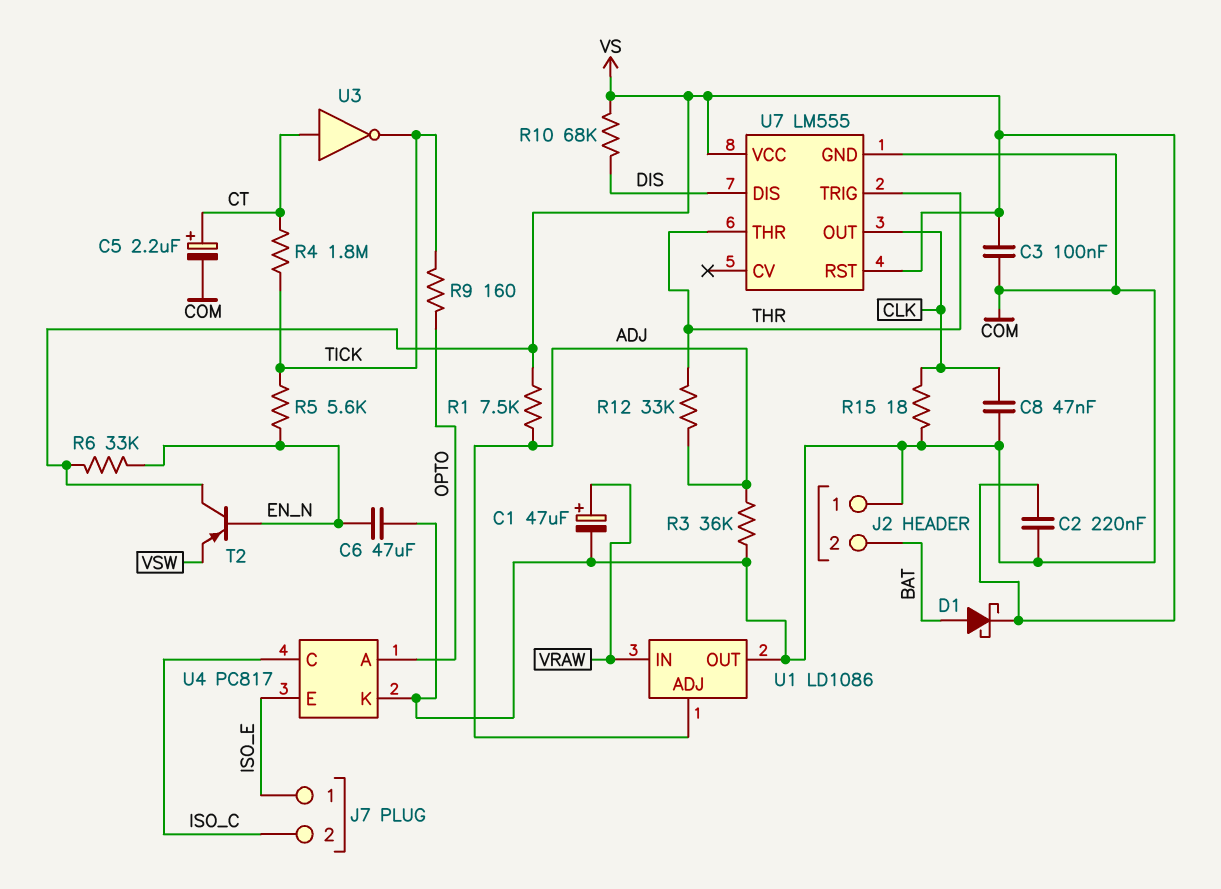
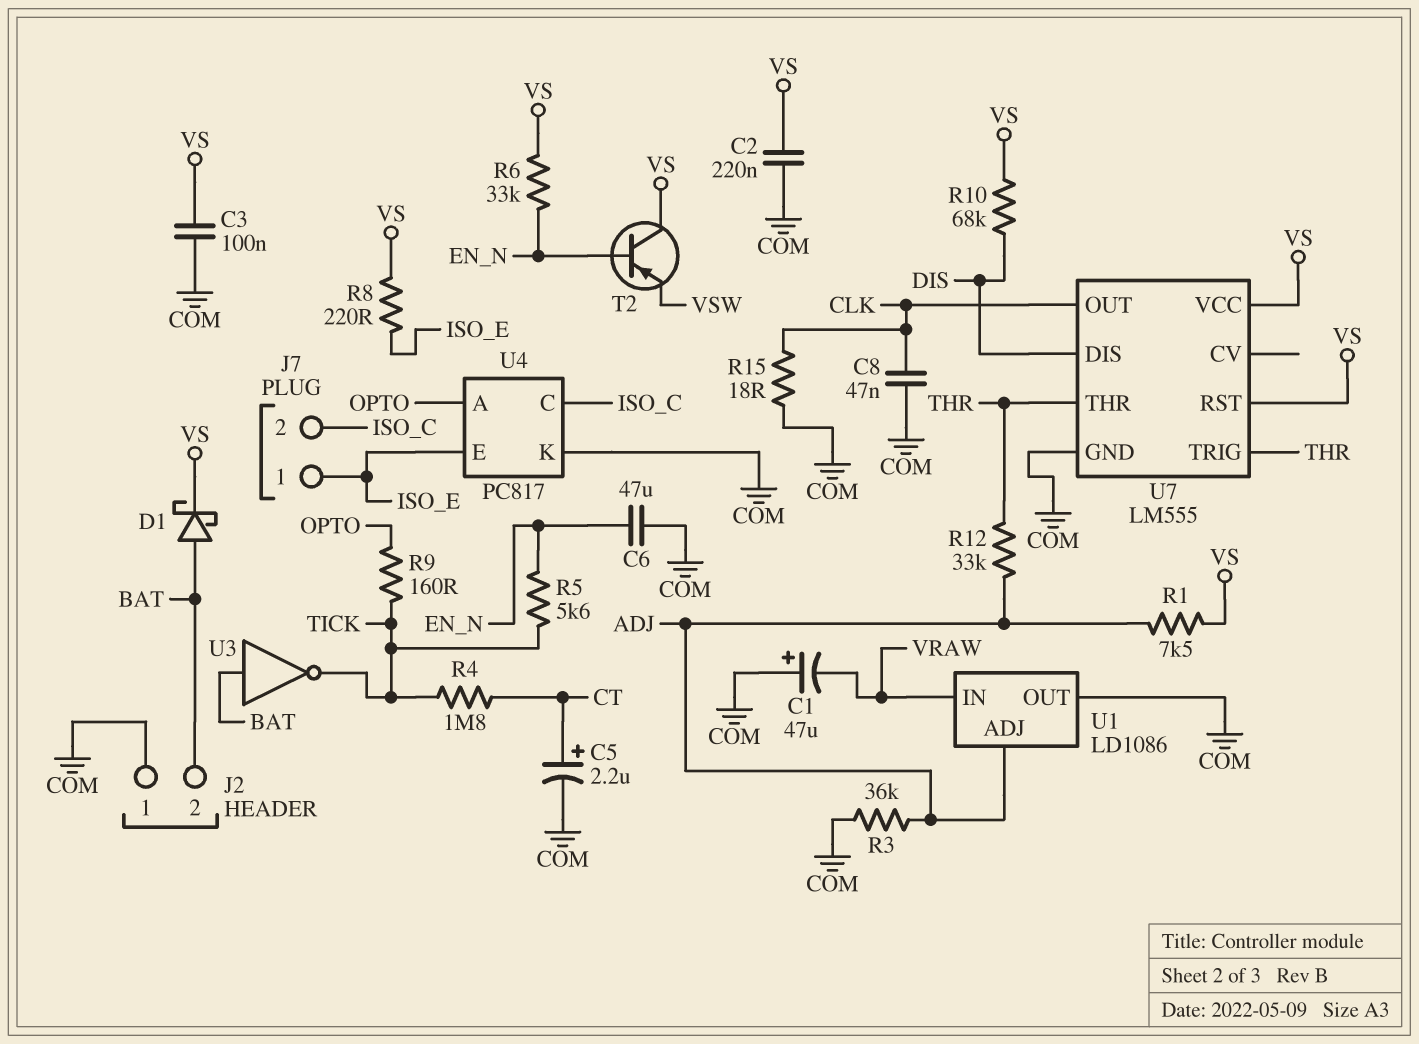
C1: 47uF (plus VRAW, minus COM) -> 47uF (plus COM, minus VRAW)
R8: none -> 220 (ISO_E, VS)
U3: NOT (in CT, out TICK) -> NOT (in BAT, out TICK)

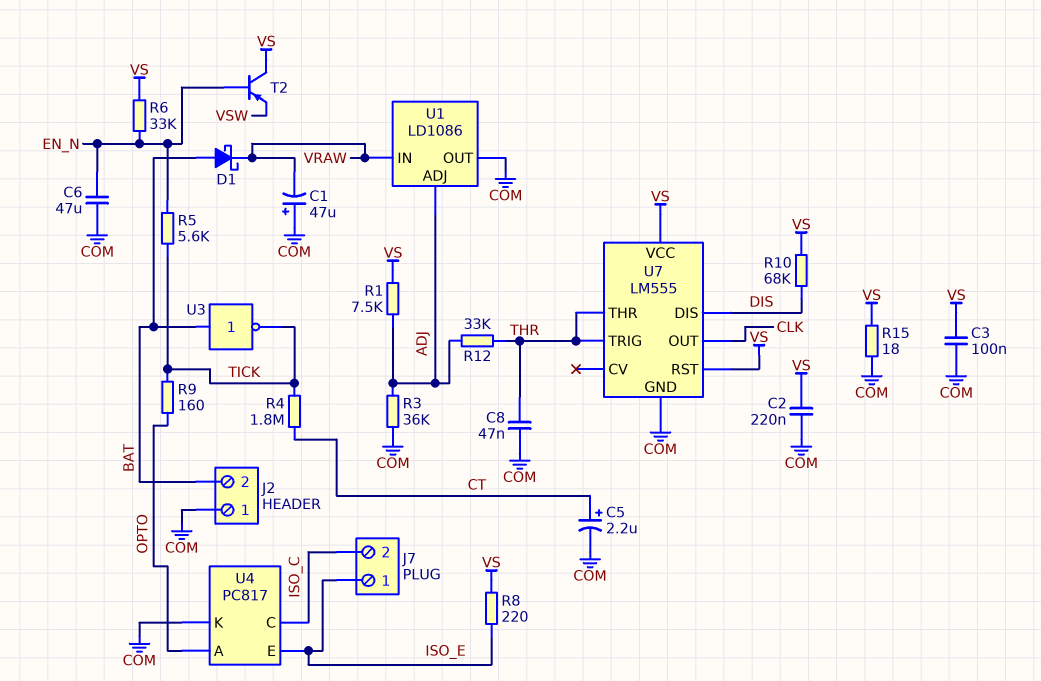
C8: 47nF (CLK, COM) -> 47nF (COM, THR)
D1: schottky (A BAT, K VS) -> schottky (A BAT, K VRAW)
R15: 18 (CLK, COM) -> 18 (COM, VS)

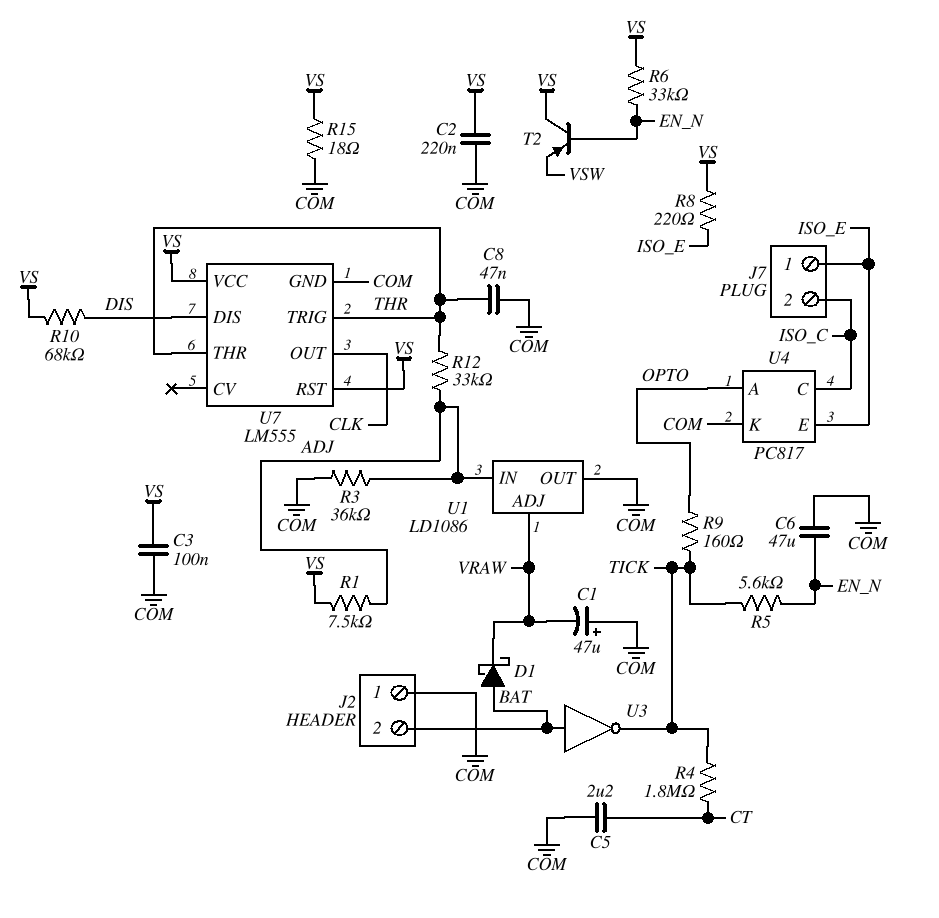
C5: 2.2uF (plus CT, minus COM) -> 2.2uF (COM, CT)
U1 pin ADJ: ADJ -> VRAW
U1 pin IN: VRAW -> ADJ

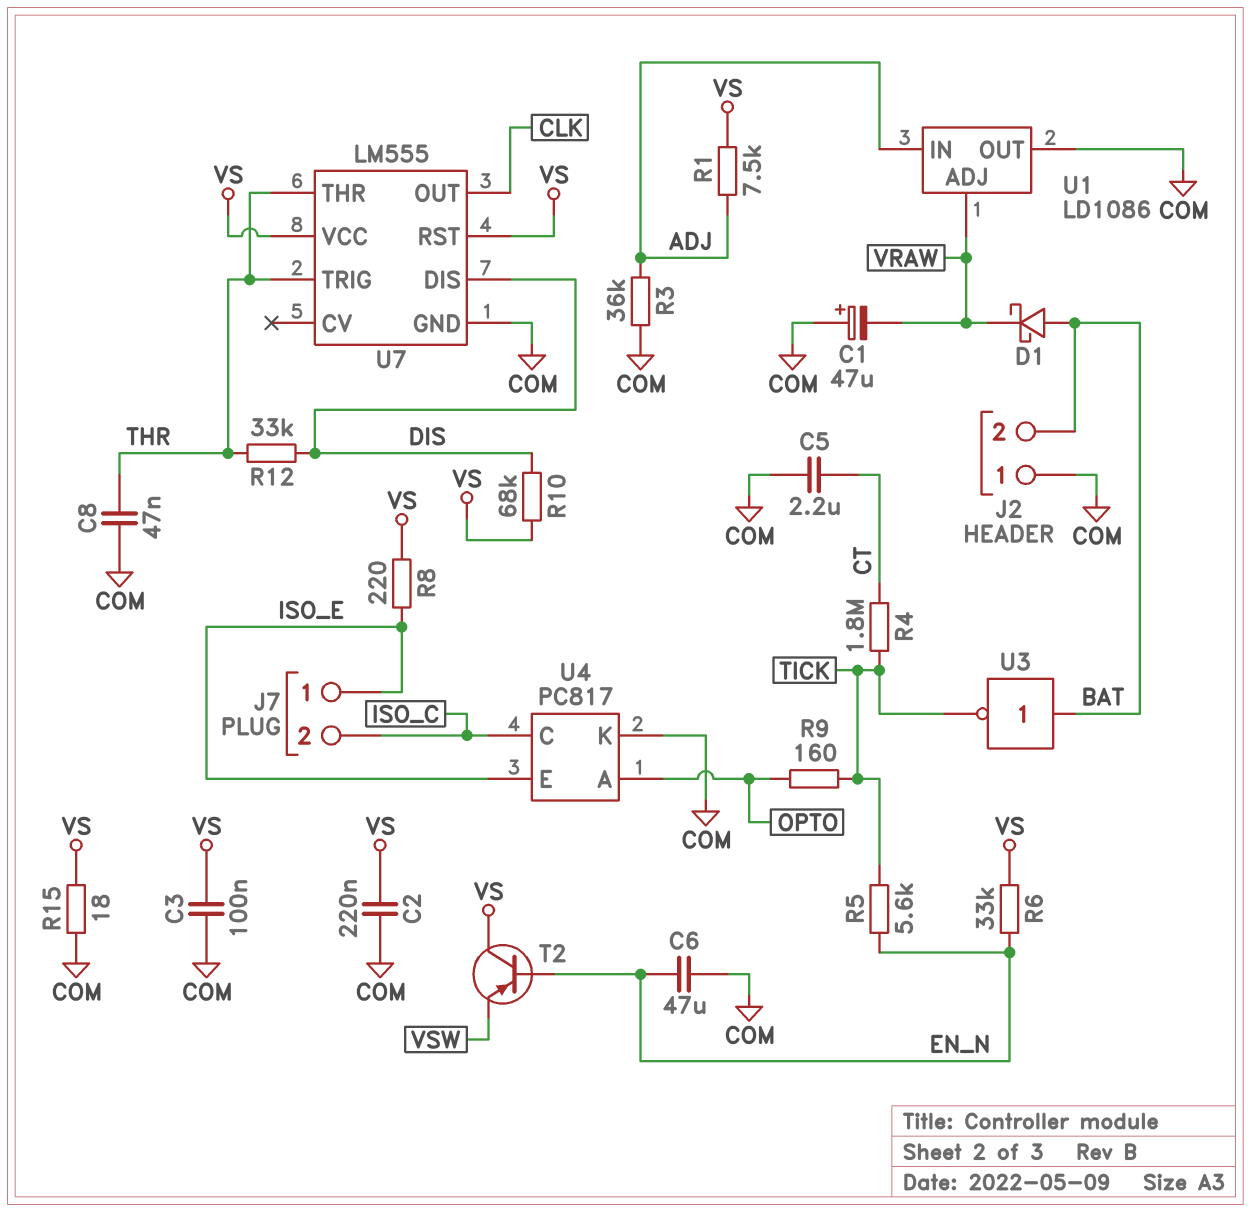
R12: 33k (ADJ, THR) -> 33k (DIS, THR)

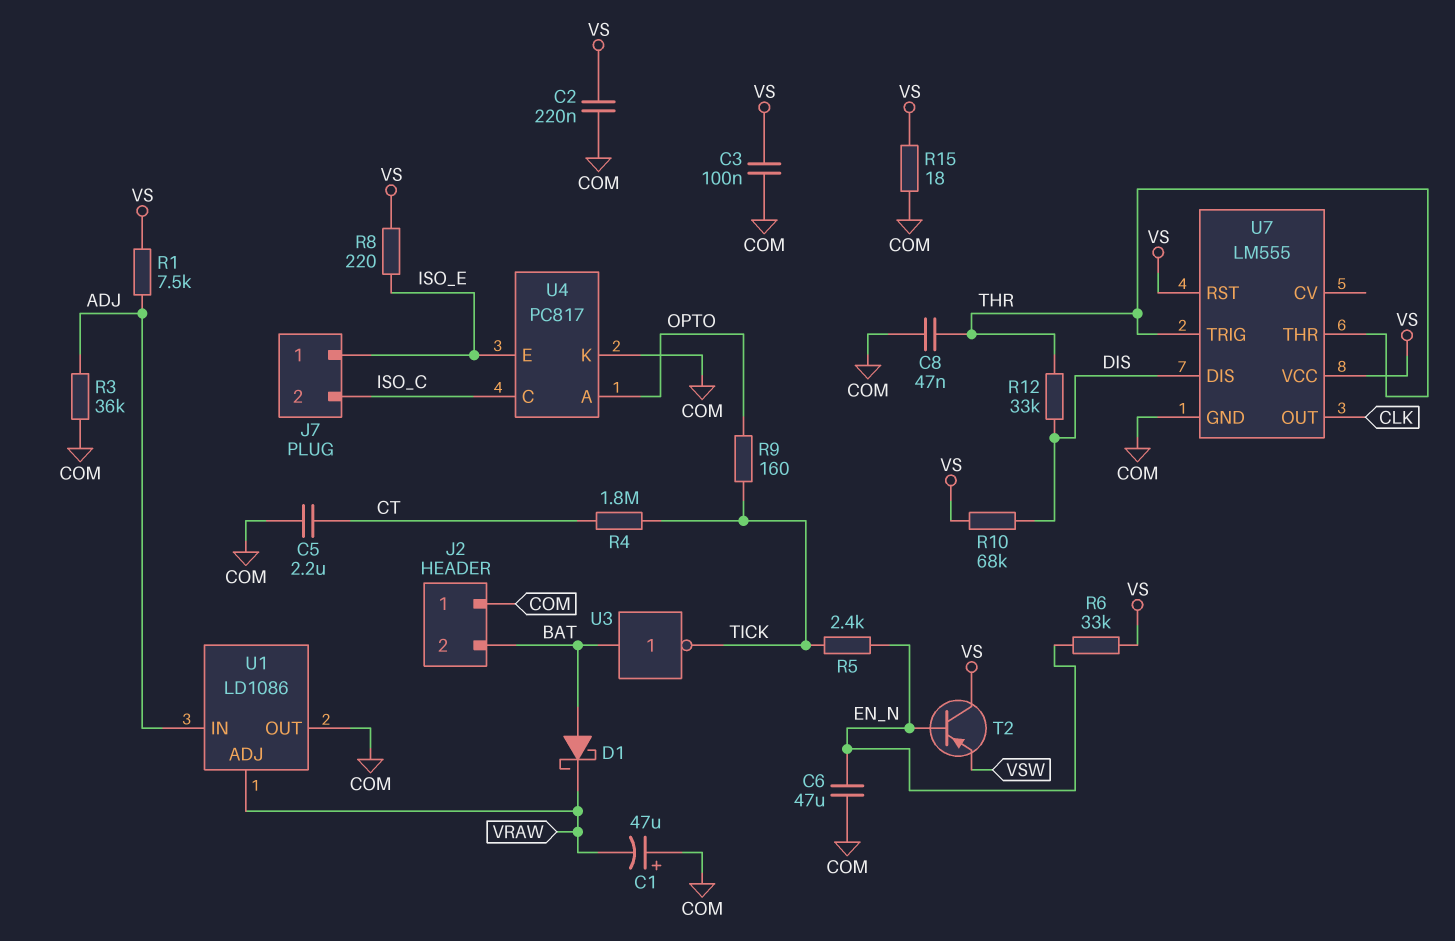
R5: 5.6k (EN_N, TICK) -> 2.4k (EN_N, TICK)

